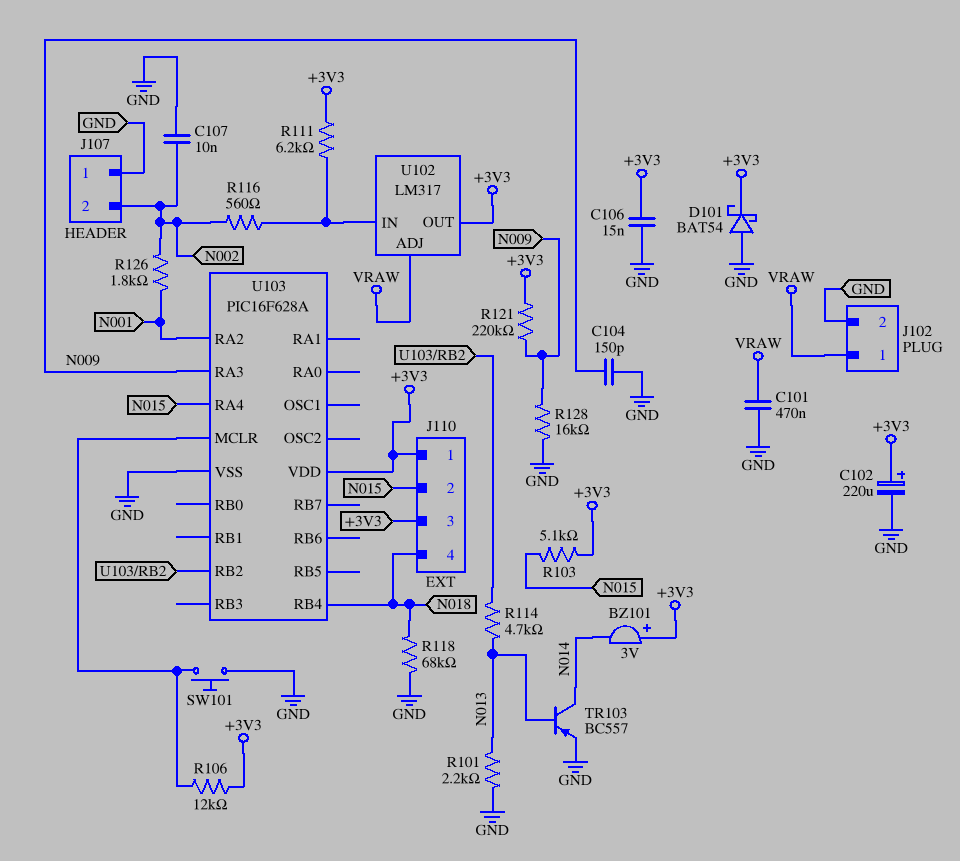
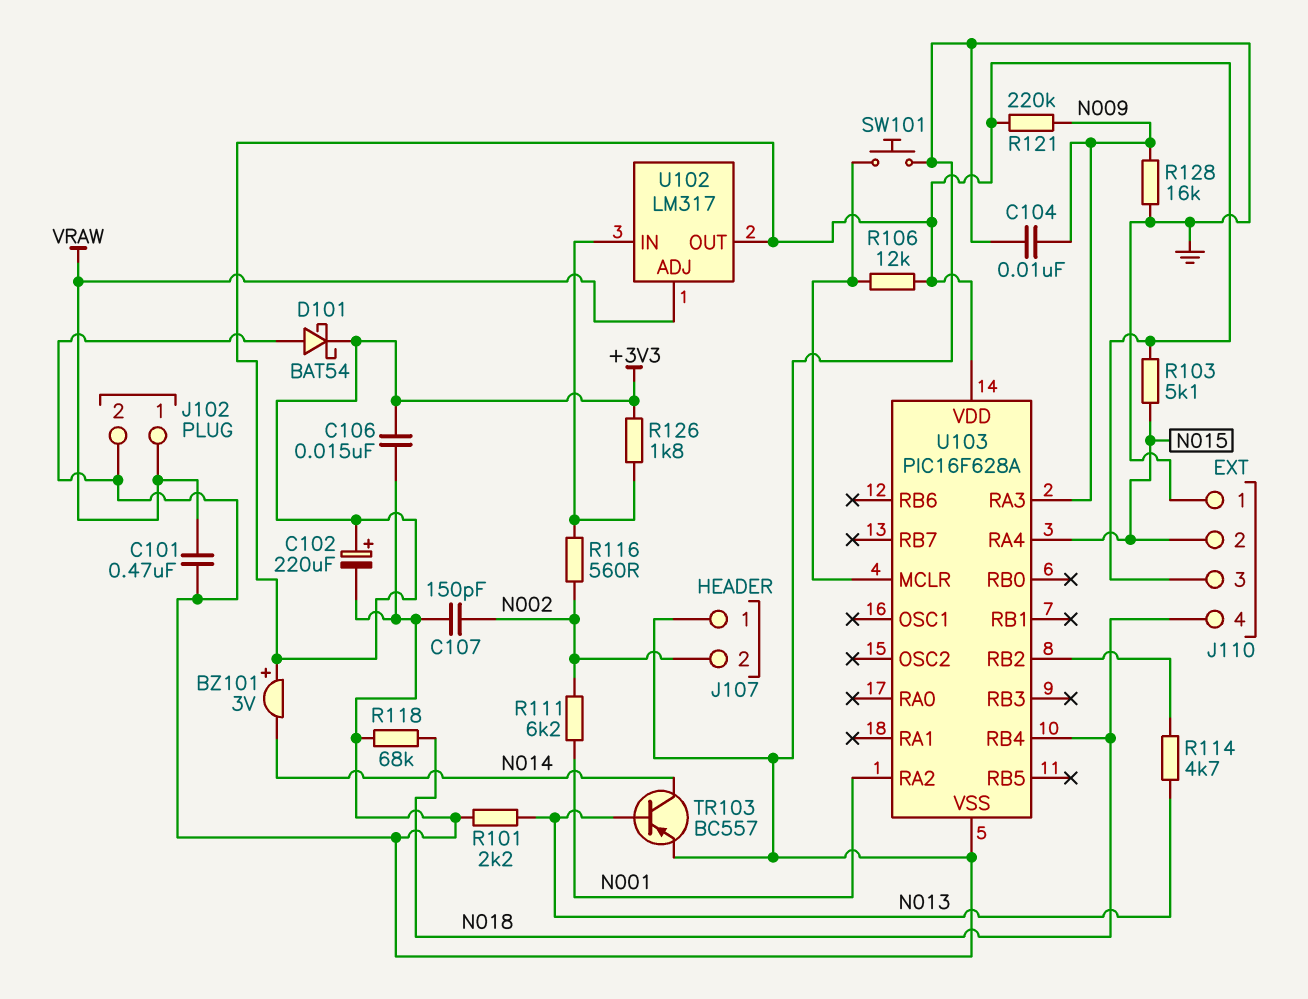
C104: 150pF (GND, N009) -> 10nF (GND, N009)
C107: 10nF (GND, N002) -> 150pF (GND, N002)
J110 pin 1: +3V3 -> GND
R111: 6.2k (+3V3, U102/IN) -> 6.2k (N001, N002)
R126: 1.8k (N001, N002) -> 1.8k (+3V3, U102/IN)

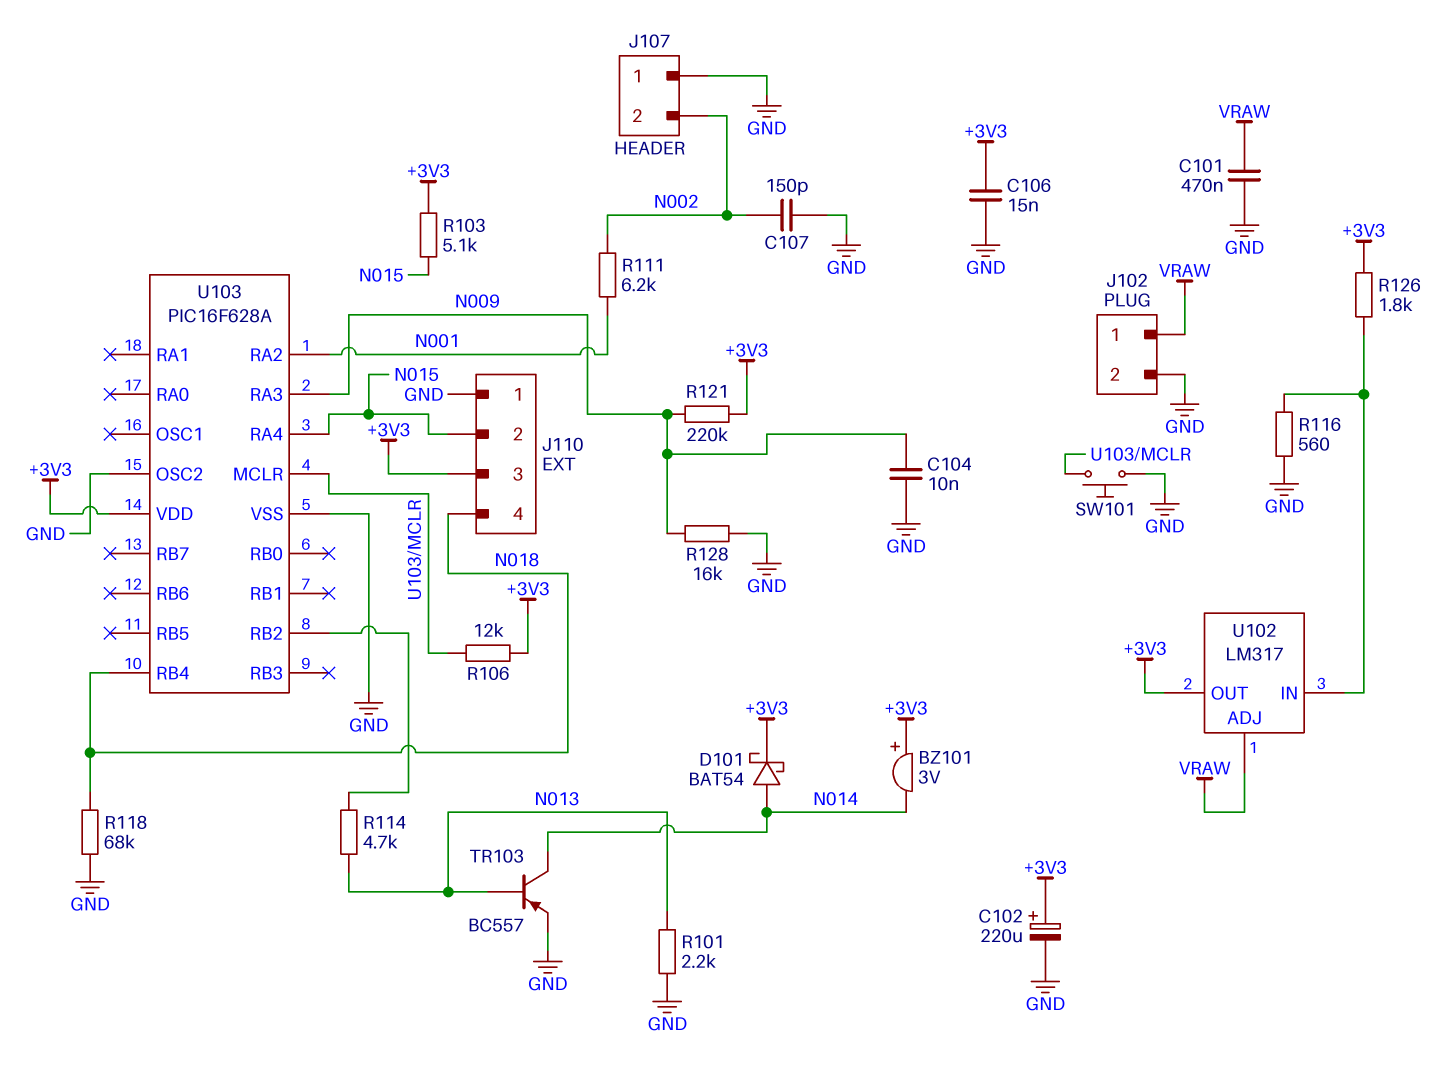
D101: schottky BAT54 (A GND, K +3V3) -> schottky BAT54 (A N014, K +3V3)
R116: 560 (N002, U102/IN) -> 560 (GND, U102/IN)
U103 pin OSC2: none -> GND

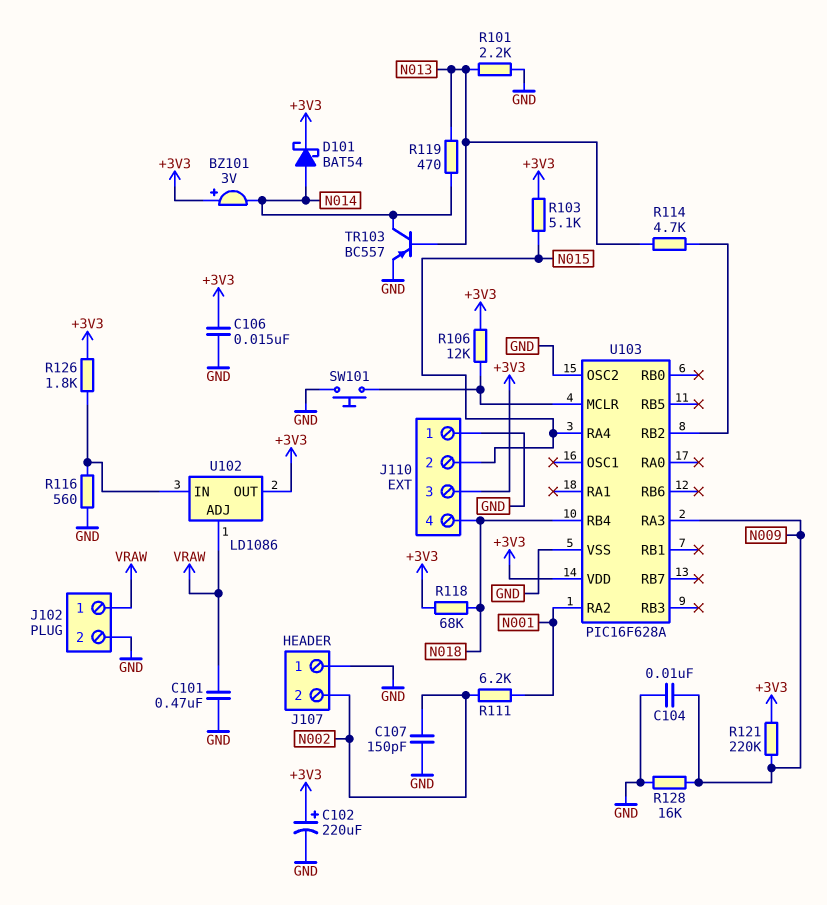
R118: 68k (GND, N018) -> 68k (+3V3, N018)
R119: none -> 470 (N013, N014)
U102: LM317 -> LD1086

